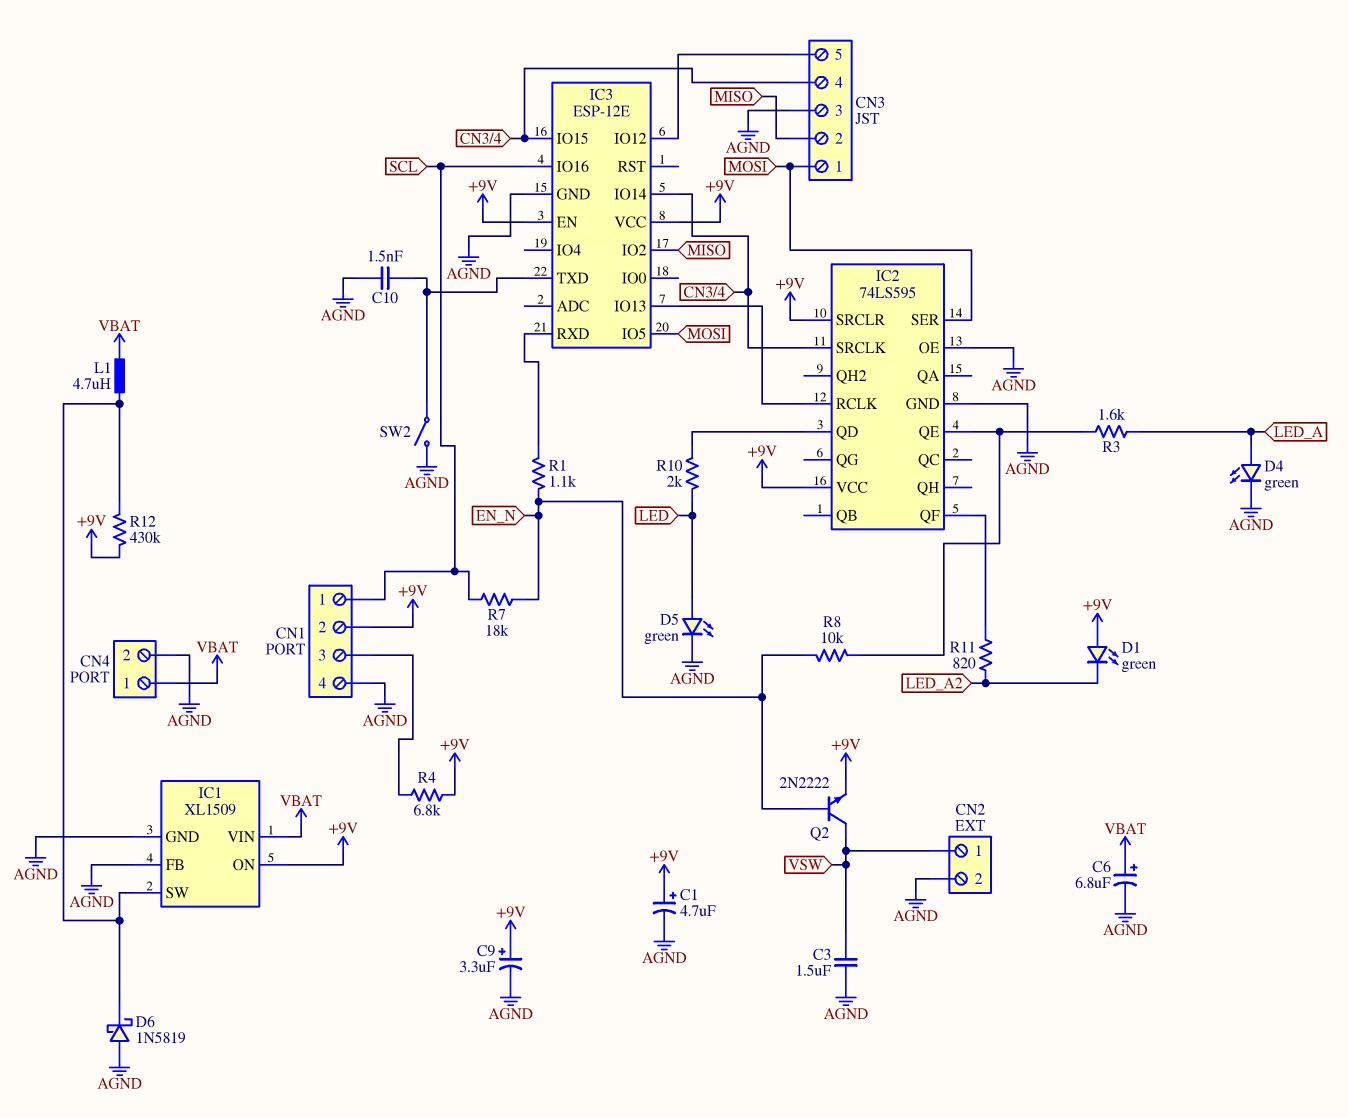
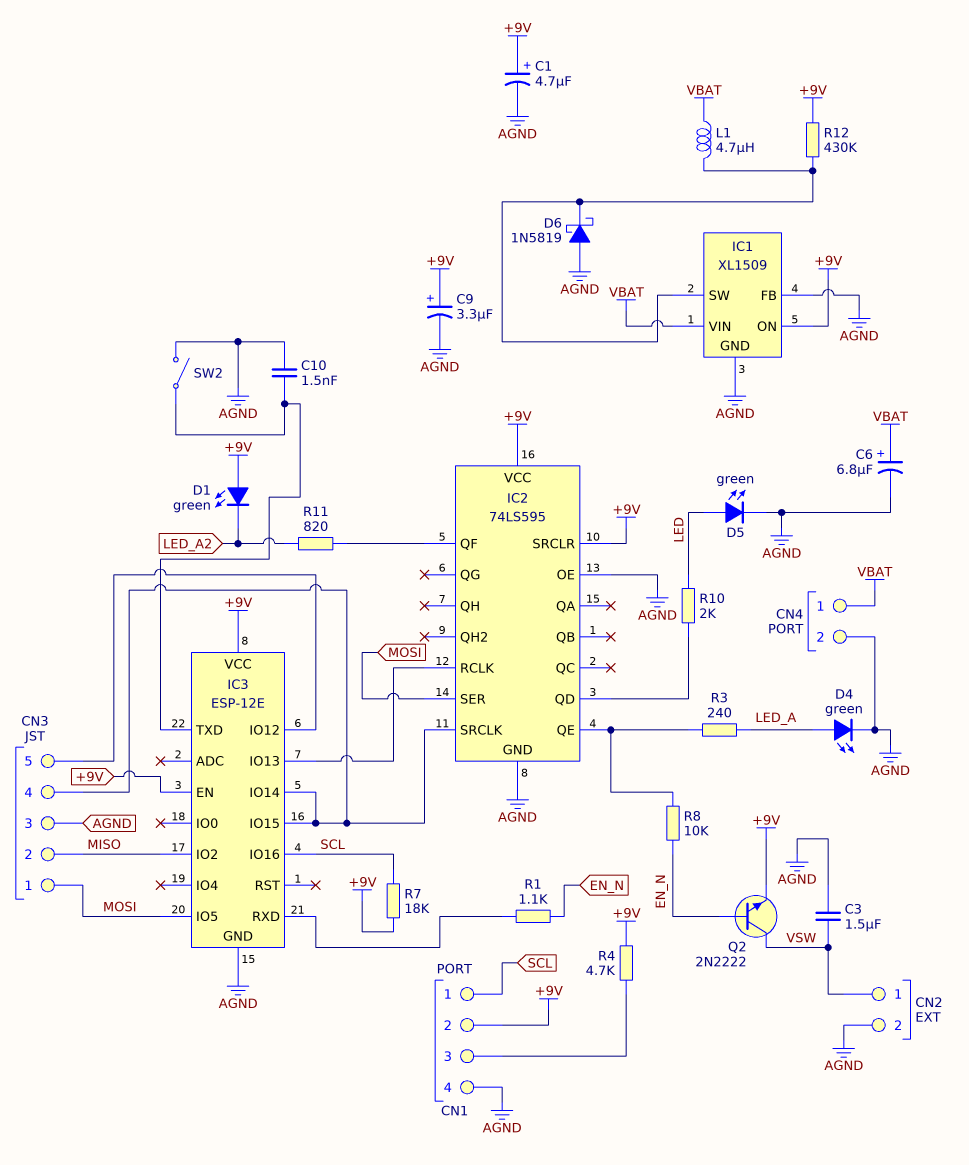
R3: 1.6k (IC2/QE, LED_A) -> 240 (IC2/QE, LED_A)
R4: 6.8k (+9V, CN1/3) -> 4.7k (+9V, CN1/3)
R7: 18k (EN_N, SCL) -> 18k (+9V, SCL)

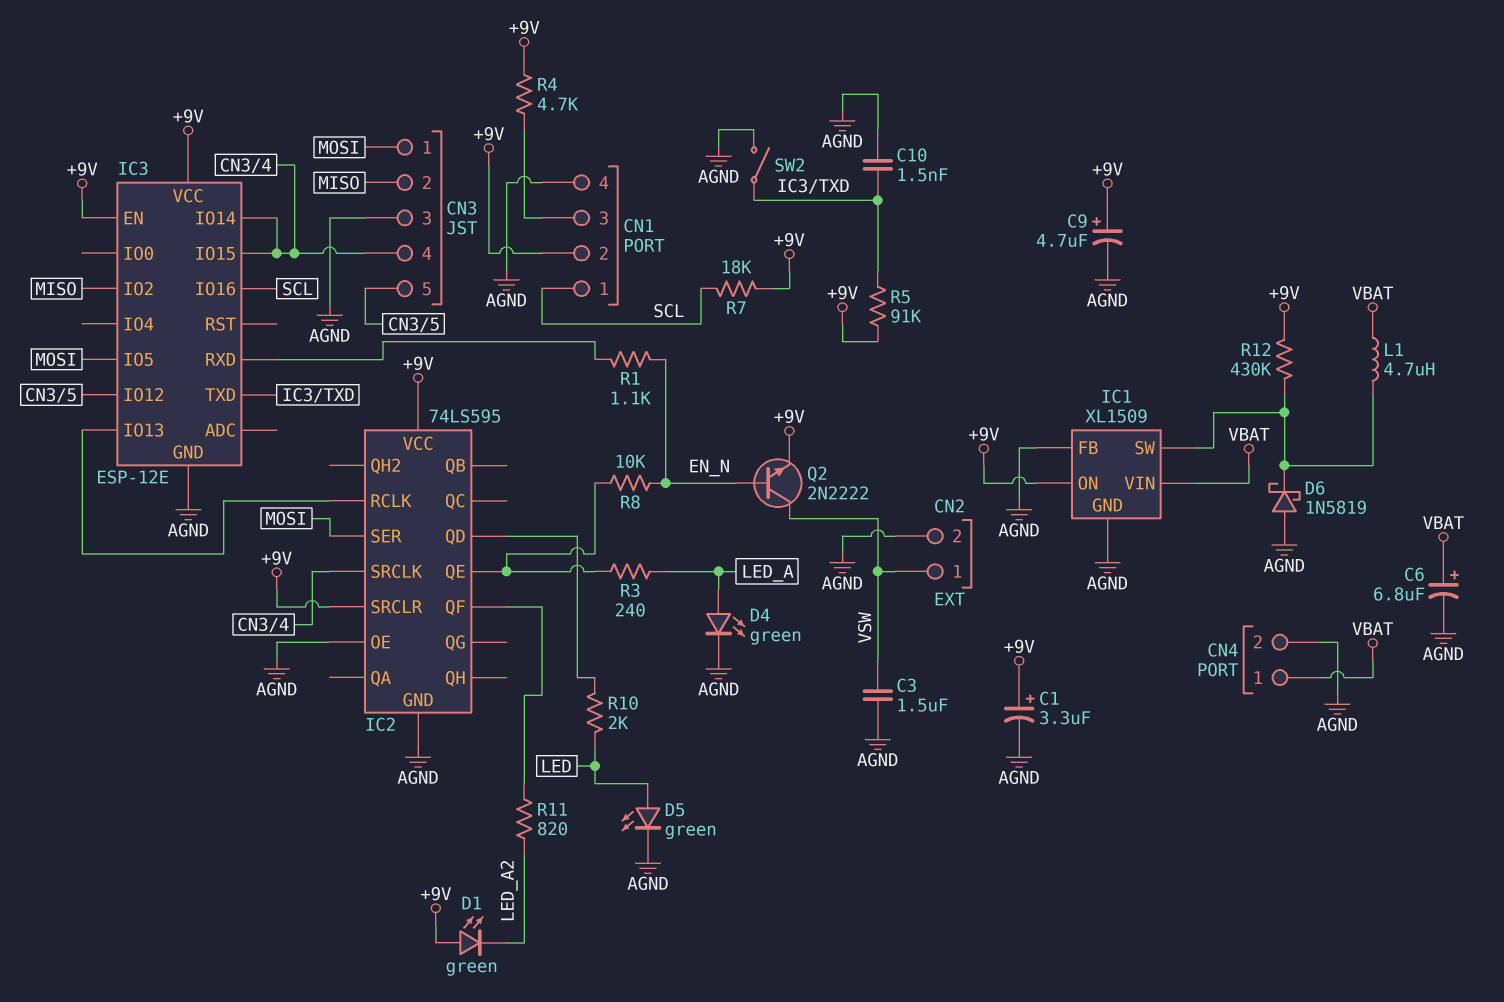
C1: 4.7uF (plus +9V, minus AGND) -> 3.3uF (plus +9V, minus AGND)
C9: 3.3uF (plus +9V, minus AGND) -> 4.7uF (plus +9V, minus AGND)
R5: none -> 91k (+9V, IC3/TXD)

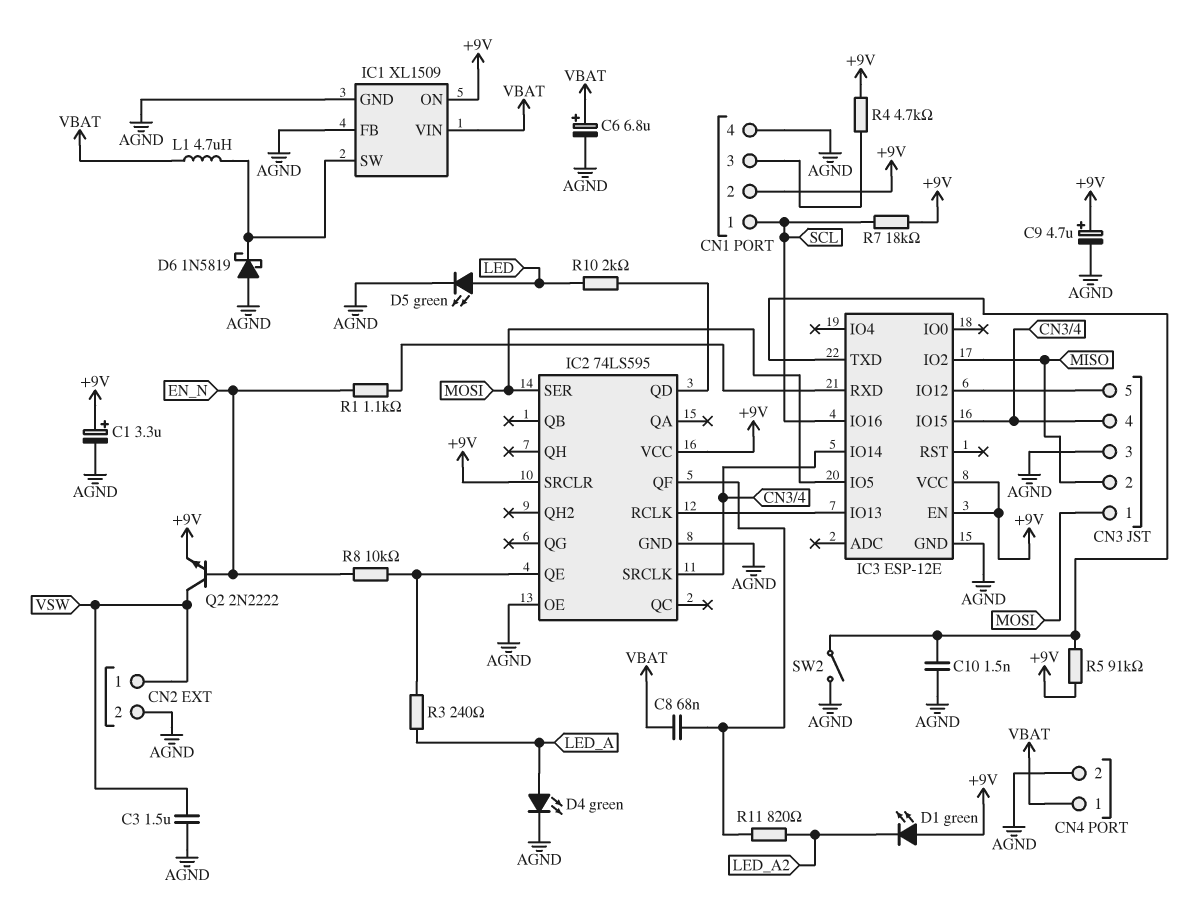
C8: none -> 68nF (IC2/QF, VBAT)
R12: 430k (+9V, IC1/SW) -> none

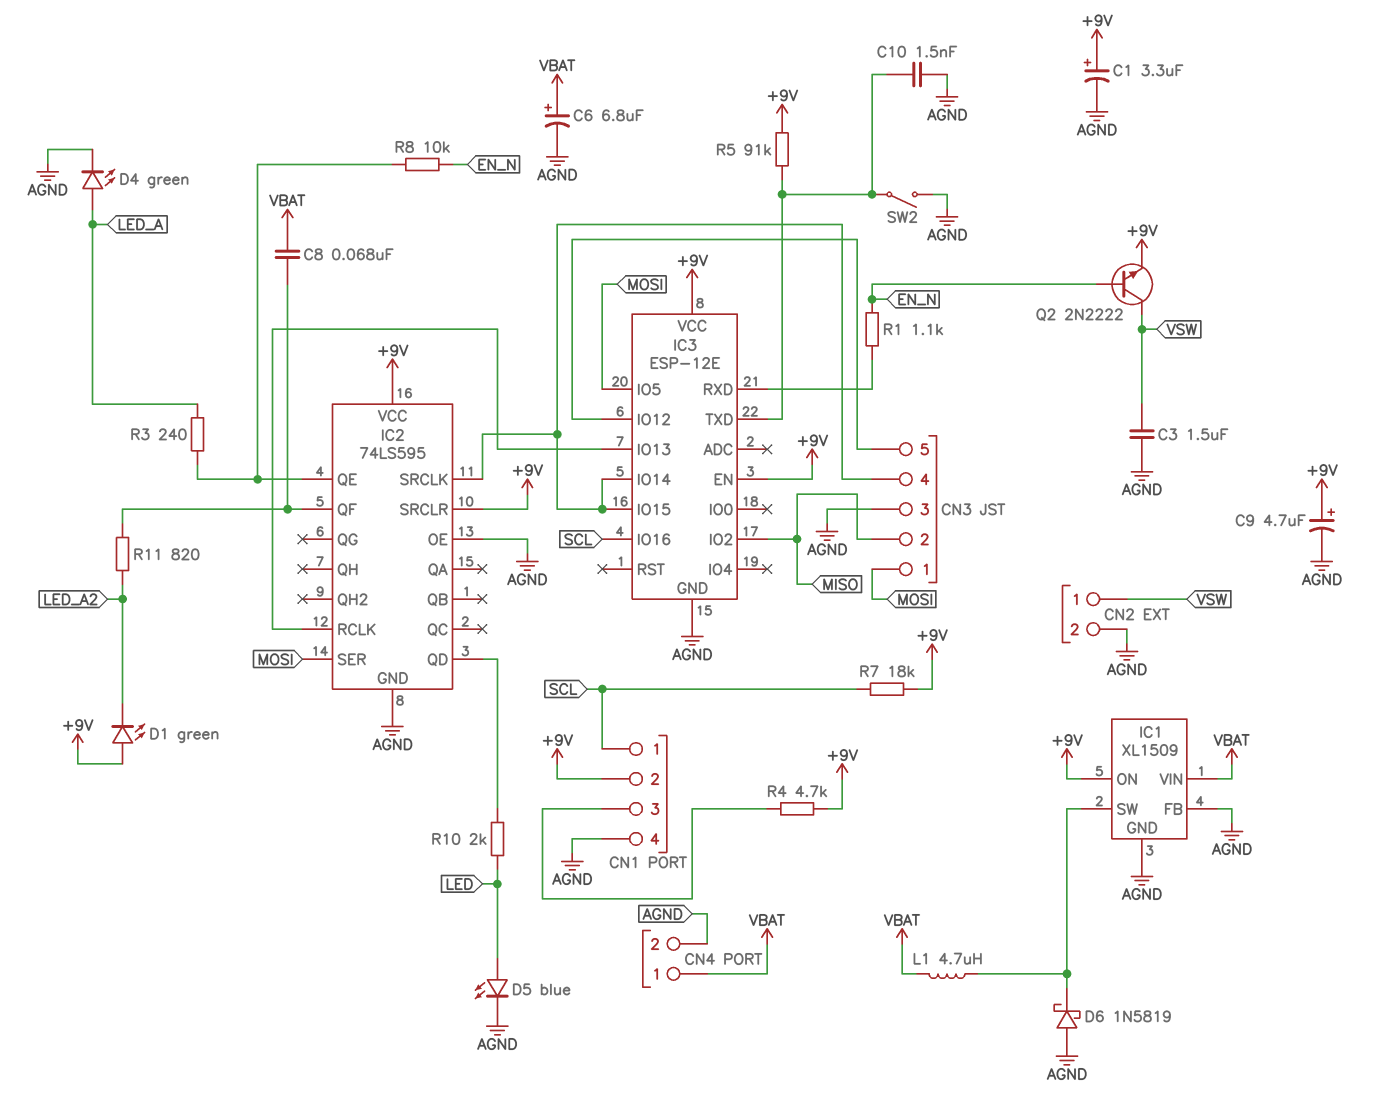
D5: LED green (A LED, K AGND) -> LED blue (A LED, K AGND)

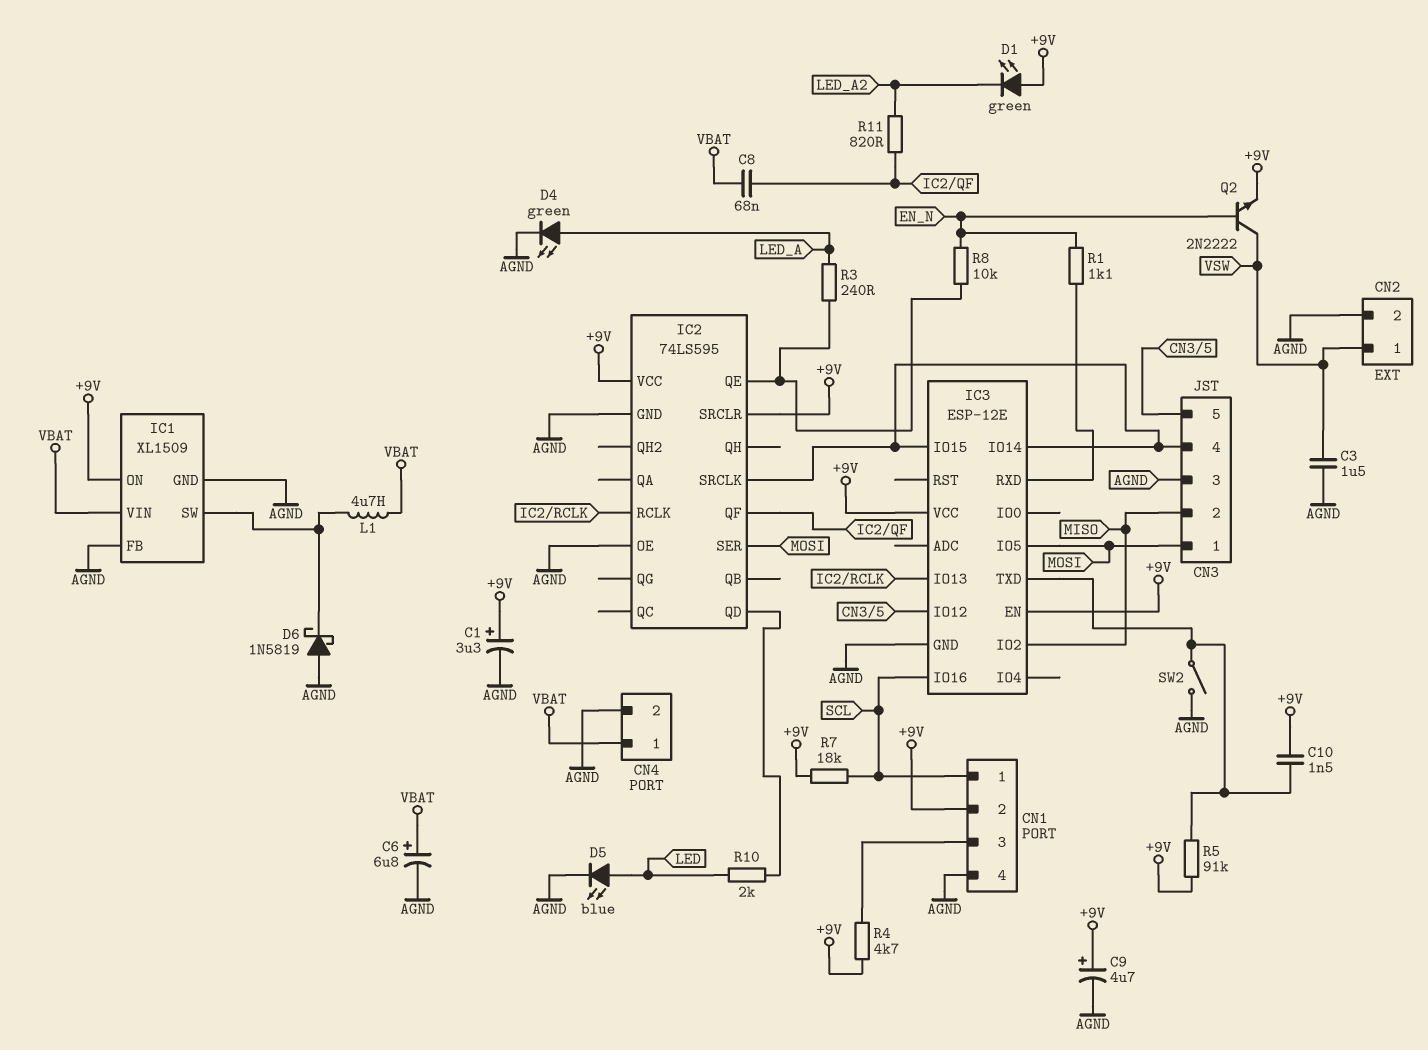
C10: 1.5nF (AGND, IC3/TXD) -> 1.5nF (+9V, IC3/TXD)

